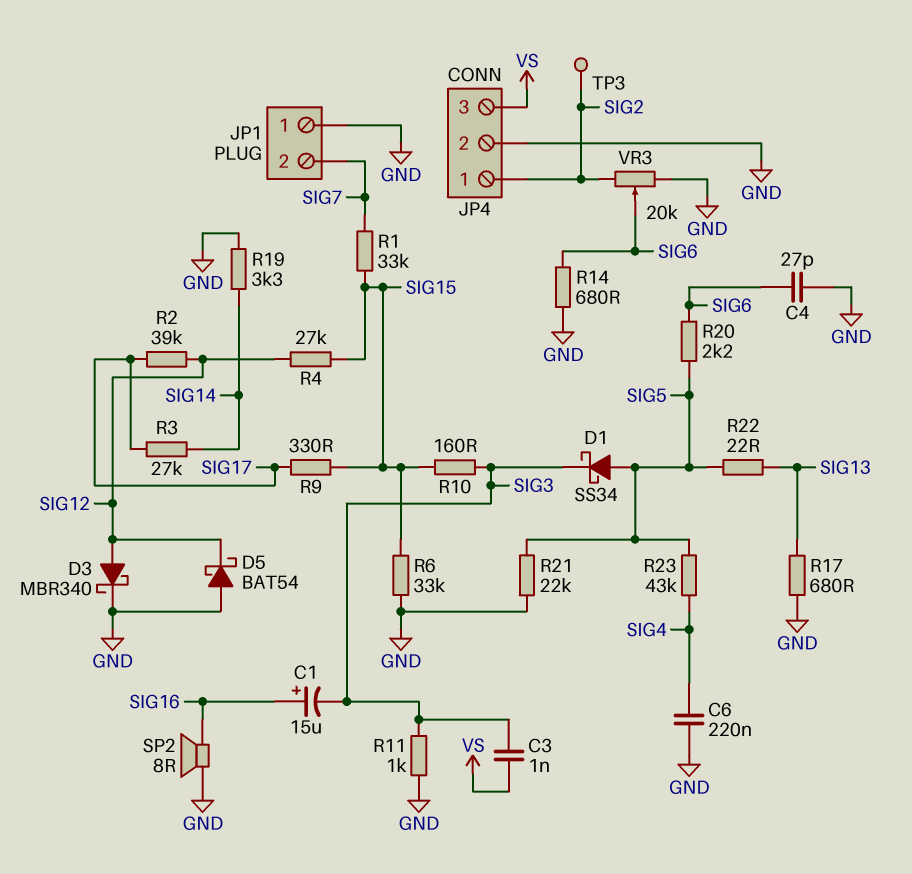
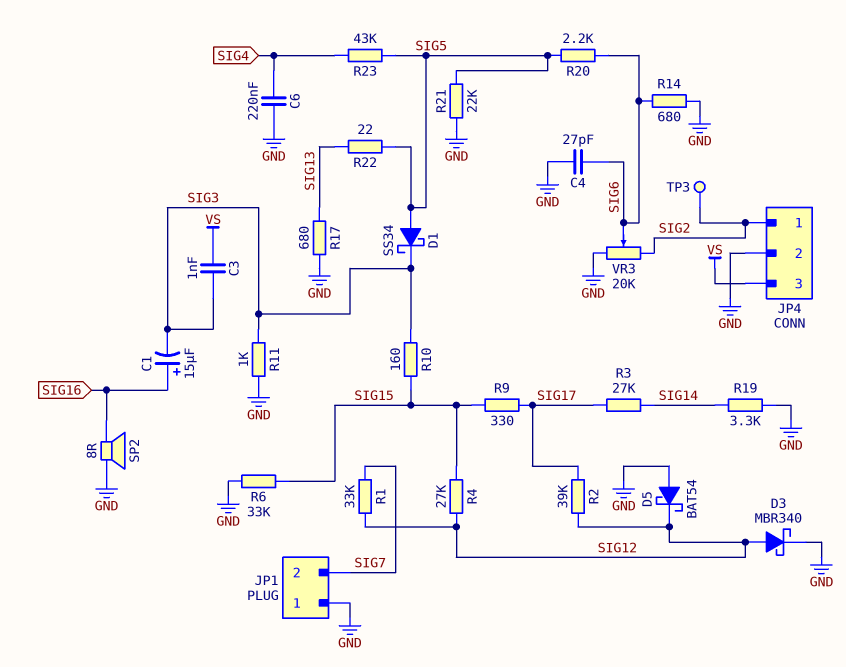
R1: 33k (SIG7, SIG15) -> 33k (SIG7, SIG12)

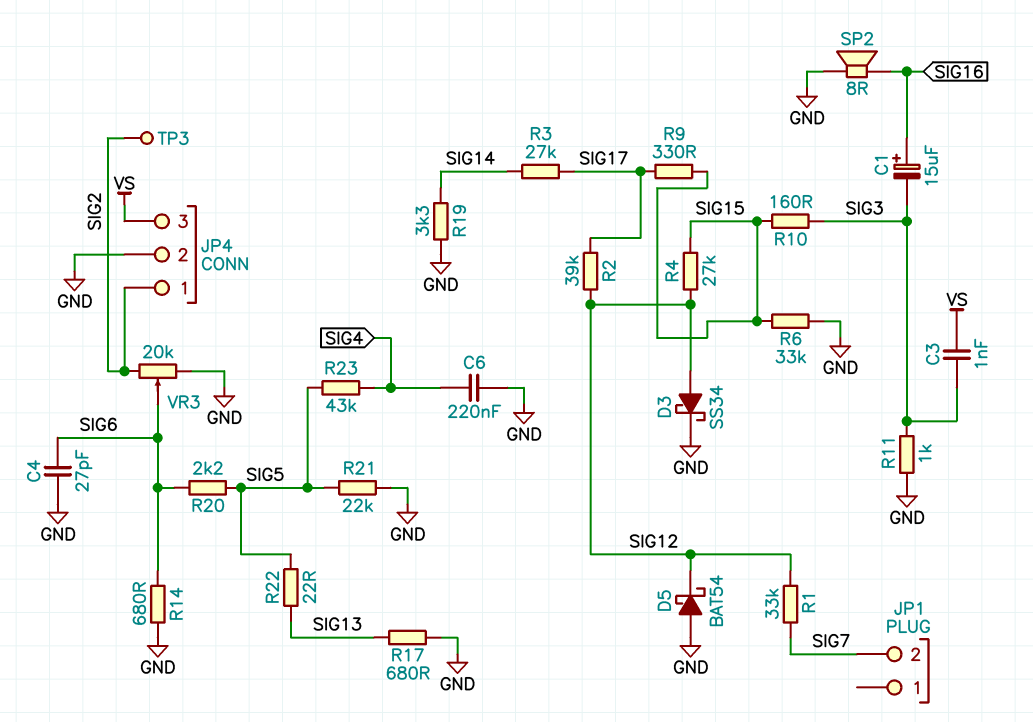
D1: schottky SS34 (A SIG5, K SIG3) -> none
D3: schottky MBR340 (A SIG12, K GND) -> schottky SS34 (A SIG12, K GND)
JP1 pin 1: GND -> none

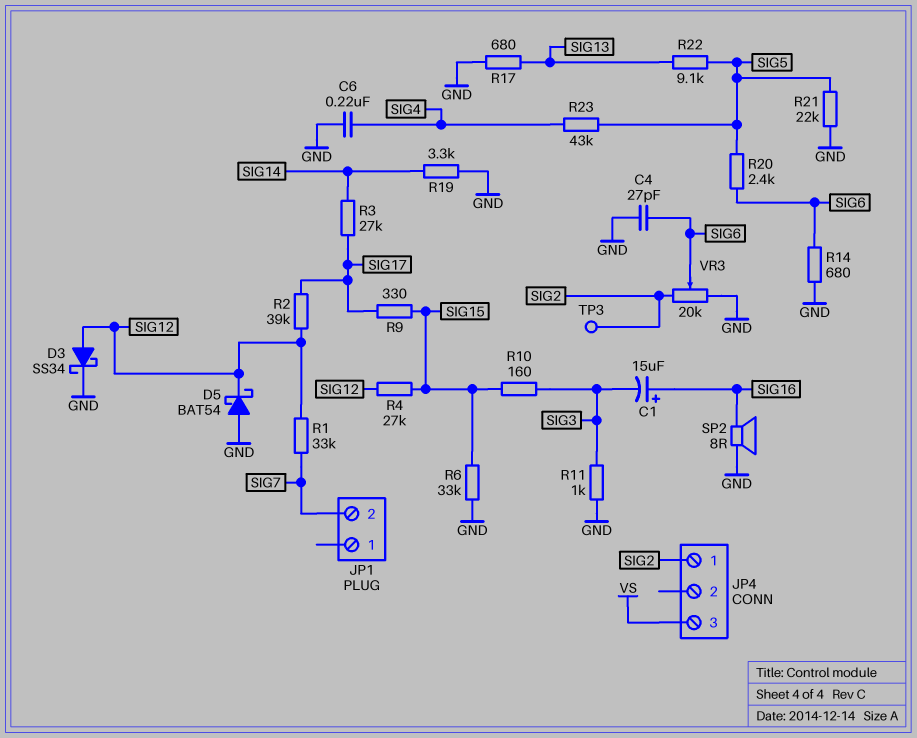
C3: 1nF (SIG3, VS) -> none
JP4 pin 2: GND -> none
R20: 2.2k (SIG5, SIG6) -> 2.4k (SIG5, SIG6)
R22: 22 (SIG5, SIG13) -> 9.1k (SIG5, SIG13)

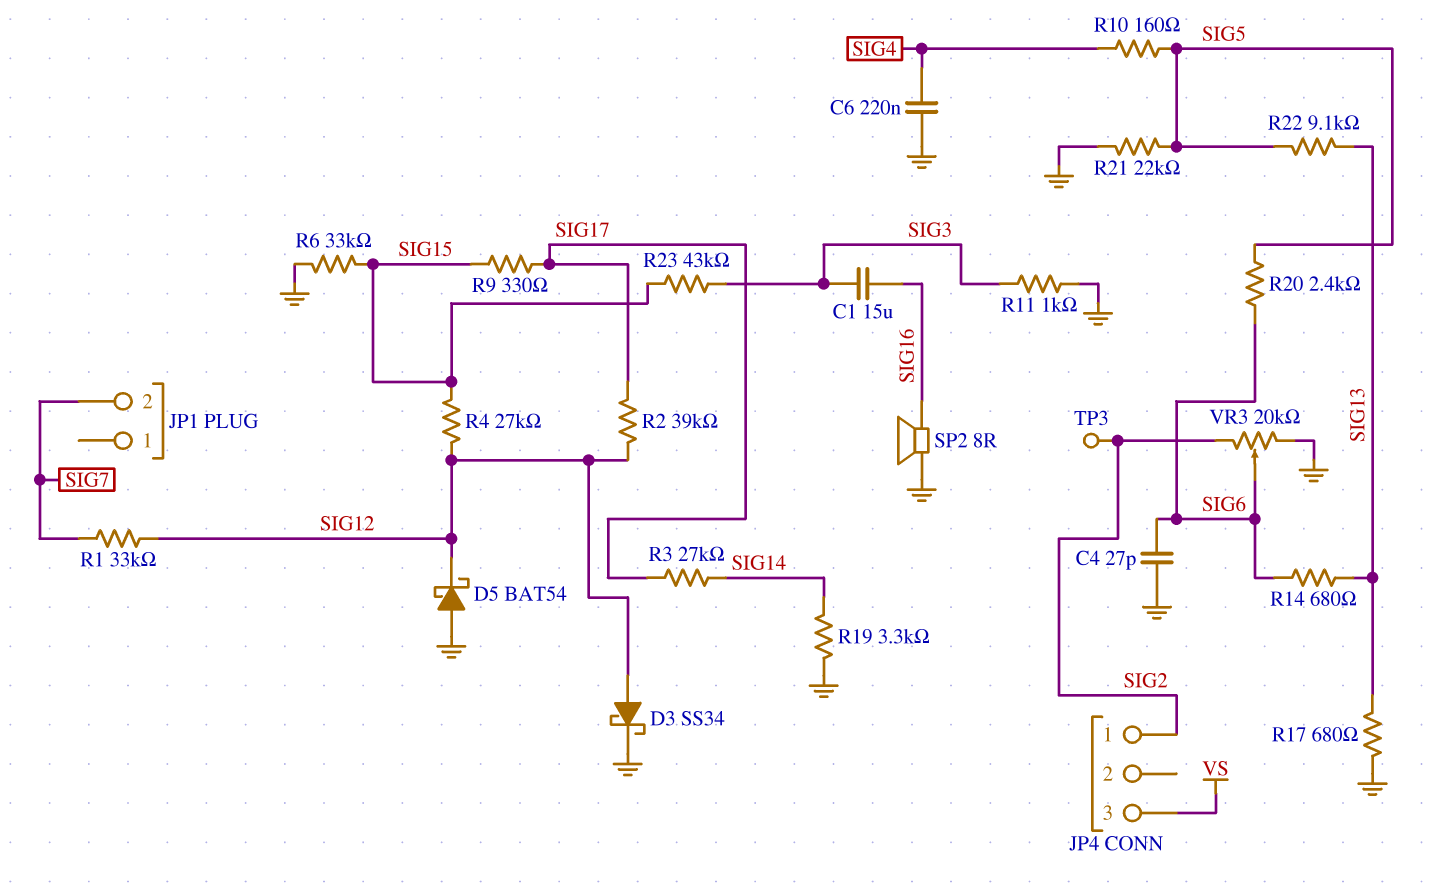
C1: 15uF (plus SIG16, minus SIG3) -> 15uF (SIG3, SIG16)
R10: 160 (SIG3, SIG15) -> 160 (SIG4, SIG5)
R14: 680 (GND, SIG6) -> 680 (SIG6, SIG13)
R23: 43k (SIG4, SIG5) -> 43k (SIG3, SIG15)

